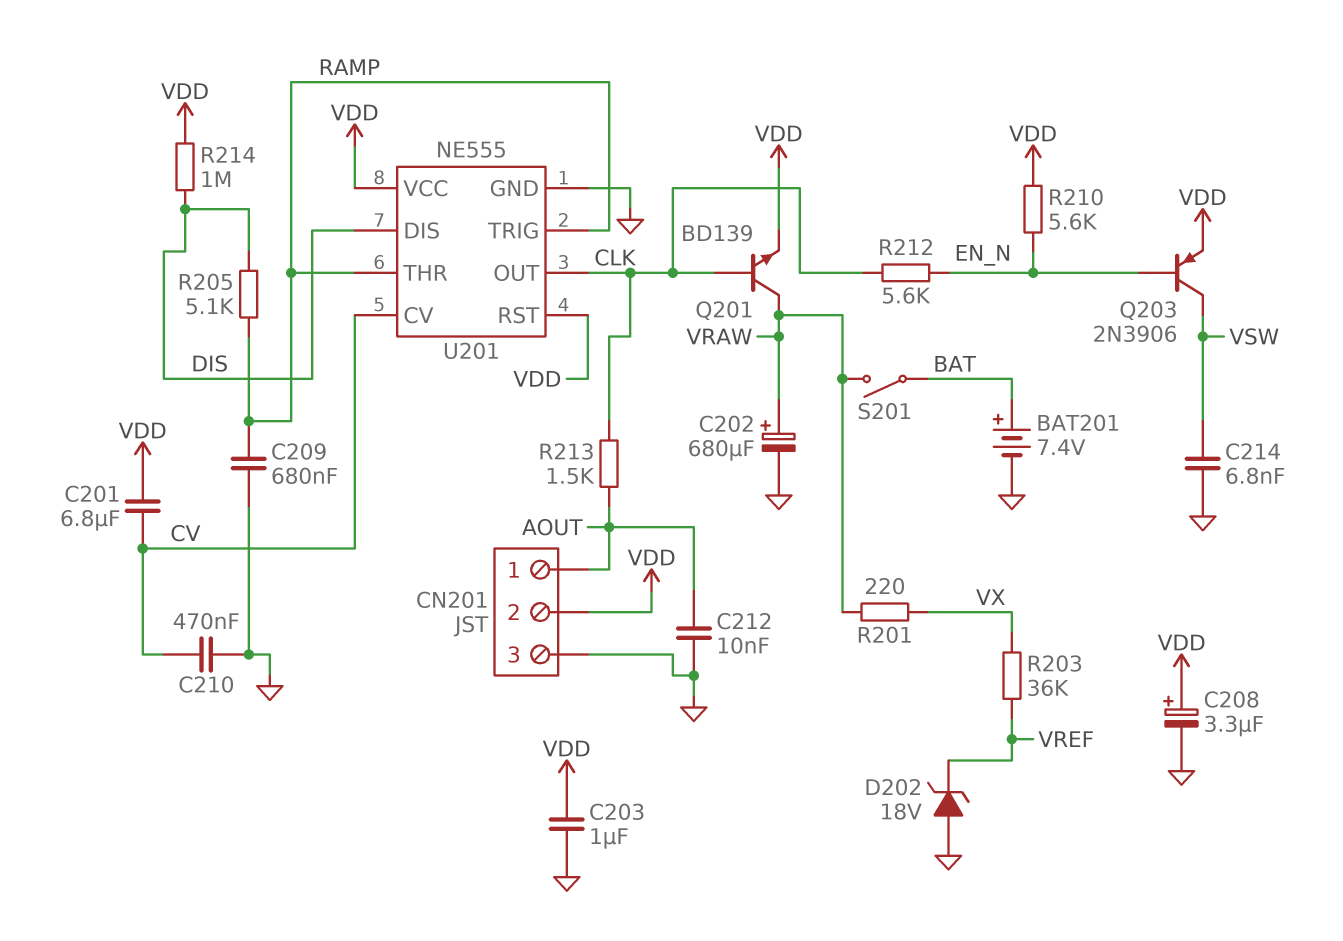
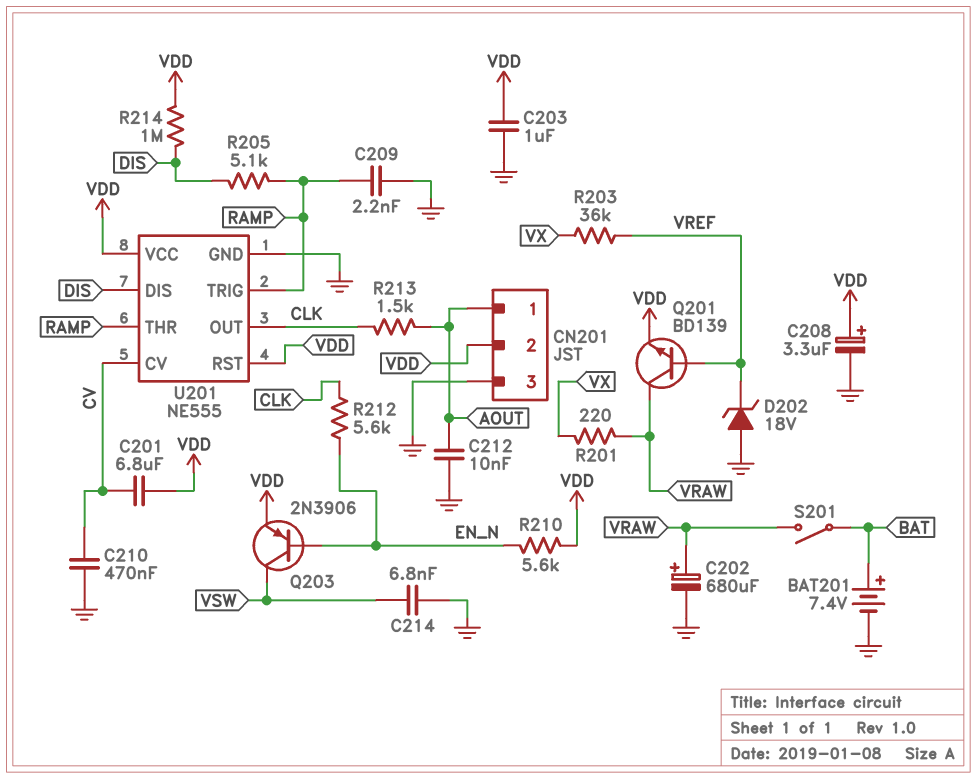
C209: 680nF (GND, RAMP) -> 2.2nF (GND, RAMP)
Q201: NPN BD139 (B CLK, C VRAW, E VDD) -> NPN BD139 (B VREF, C VRAW, E VDD)

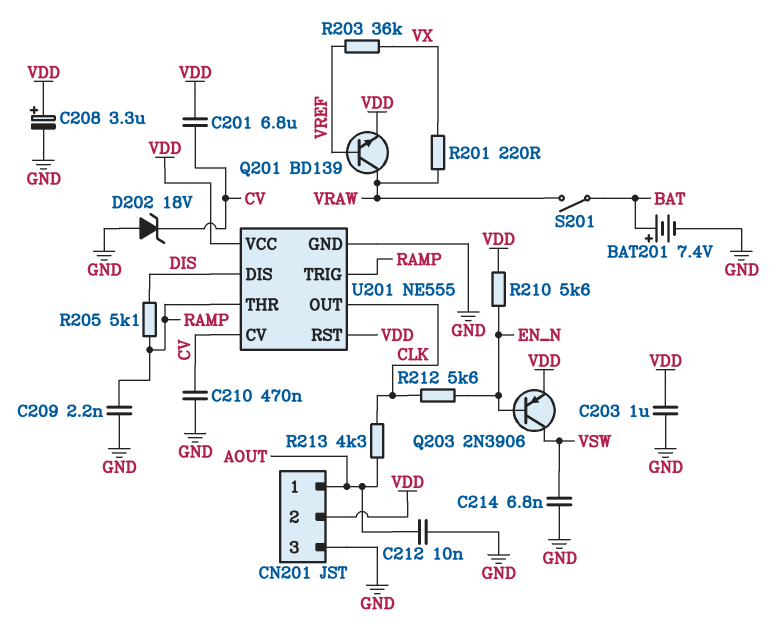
C202: 680uF (plus VRAW, minus GND) -> none
D202: zener 18V (A GND, K VREF) -> zener 18V (A GND, K CV)
R213: 1.5k (AOUT, CLK) -> 4.3k (AOUT, CLK)
R214: 1M (DIS, VDD) -> none

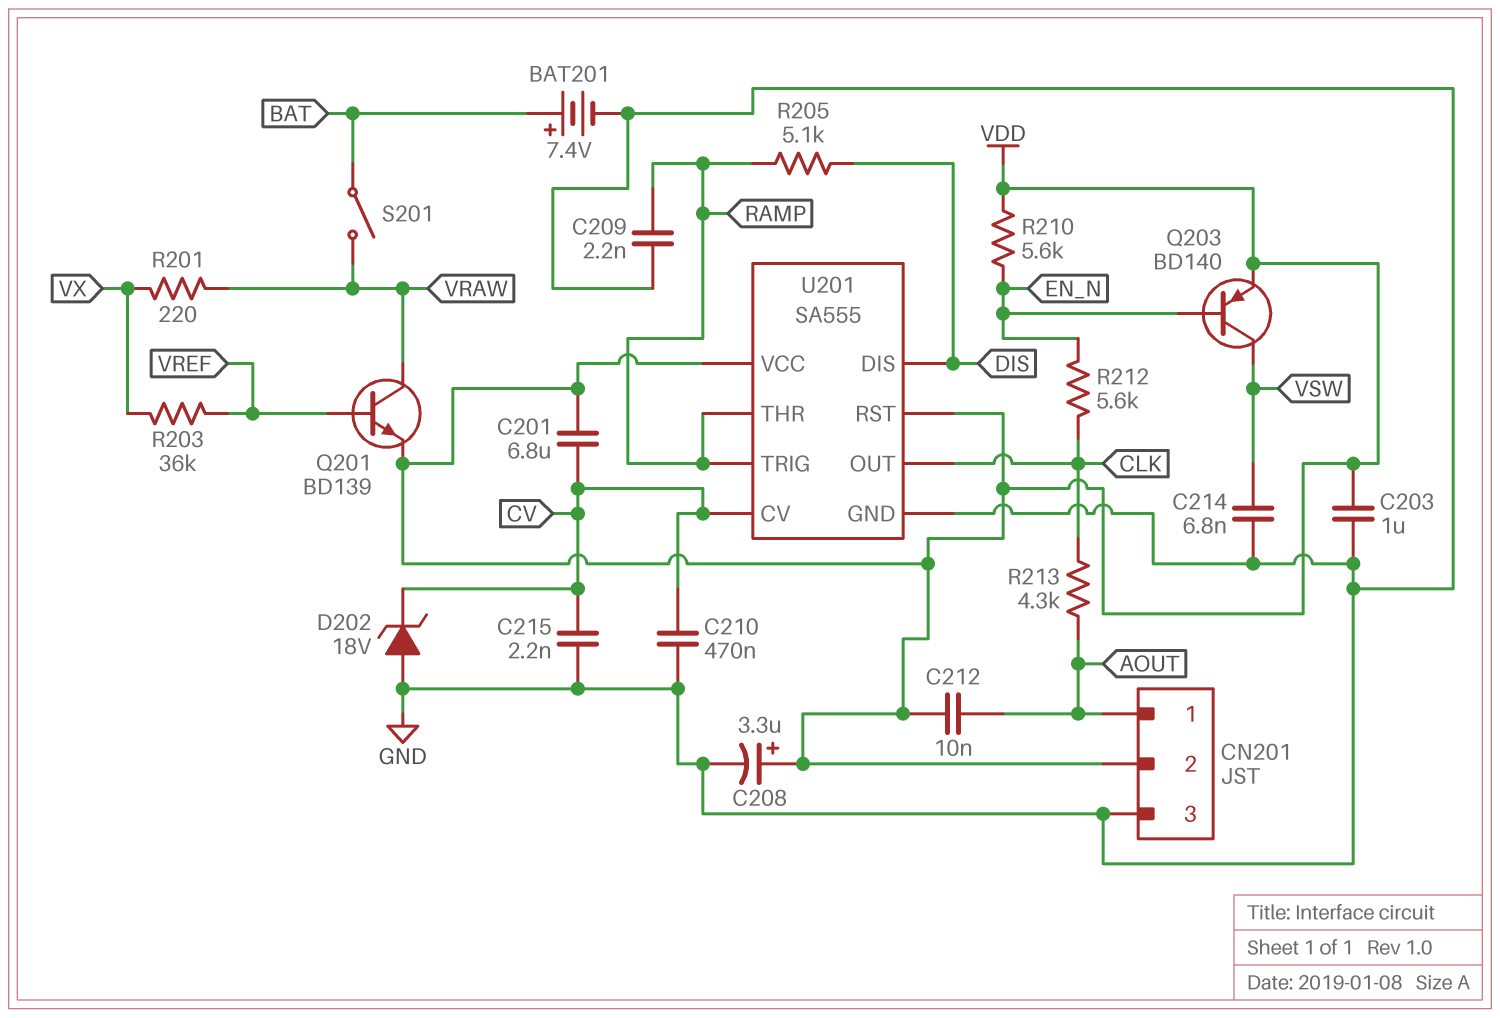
C212: 10nF (AOUT, GND) -> 10nF (AOUT, VDD)
C215: none -> 2.2nF (CV, GND)
Q203: PNP 2N3906 (B EN_N, C VSW, E VDD) -> PNP BD140 (B EN_N, C VSW, E VDD)
U201: NE555 -> SA555

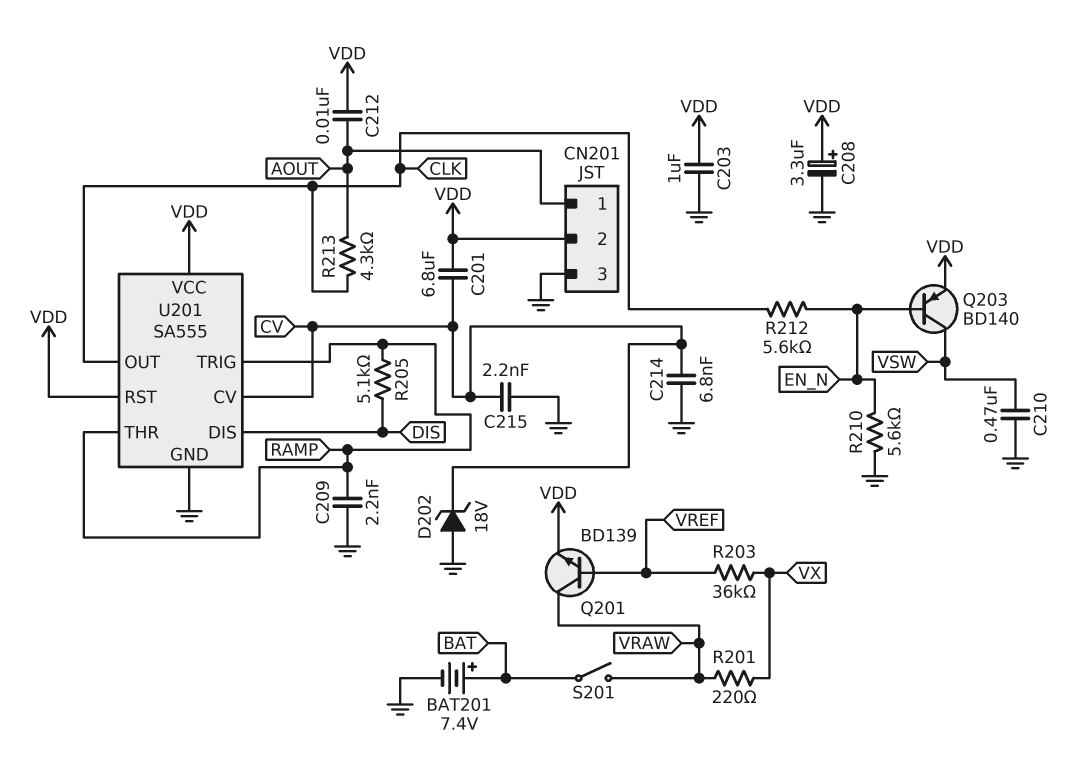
C210: 470nF (CV, GND) -> 470nF (GND, VSW)
C214: 6.8nF (GND, VSW) -> 6.8nF (CV, GND)
R210: 5.6k (EN_N, VDD) -> 5.6k (EN_N, GND)

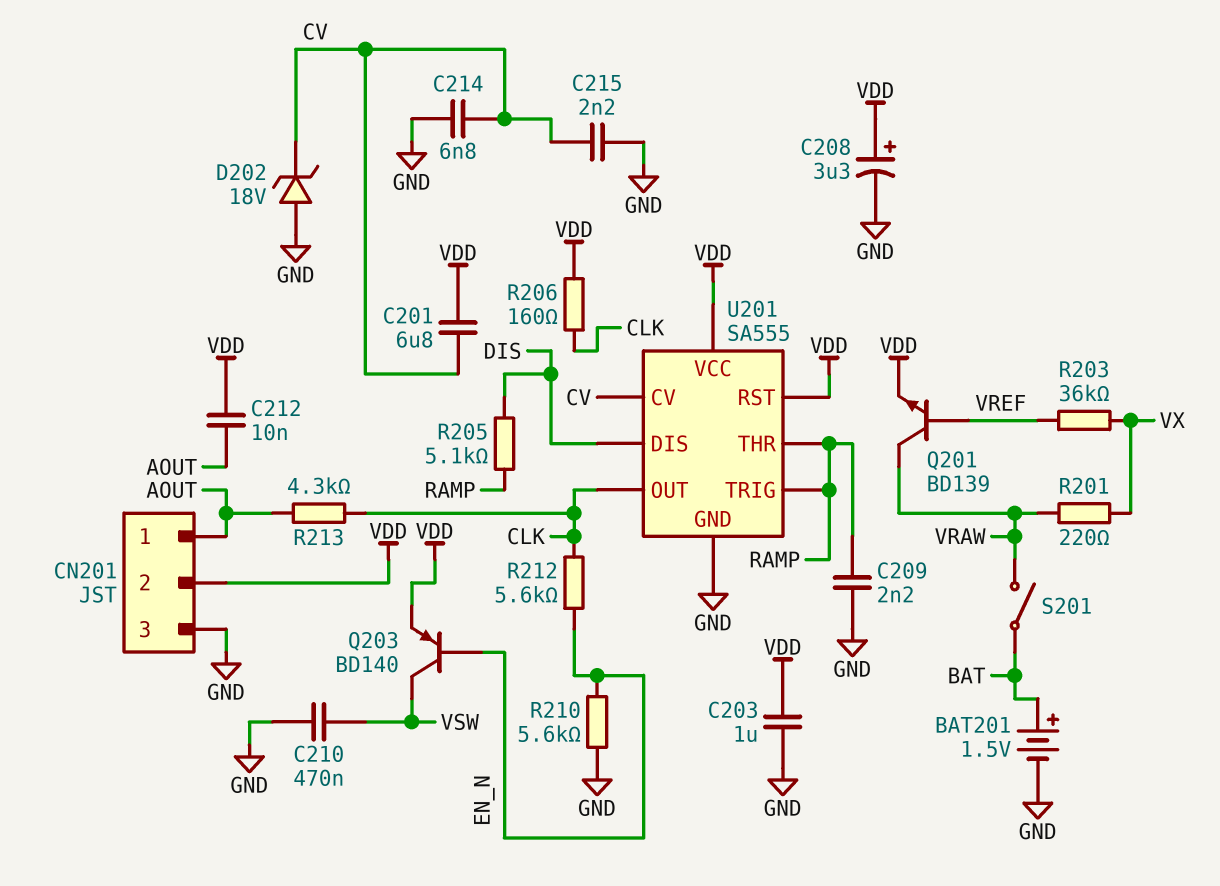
BAT201: 7.4V (plus BAT, minus GND) -> 1.5V (plus BAT, minus GND)
R206: none -> 160 (CLK, VDD)

